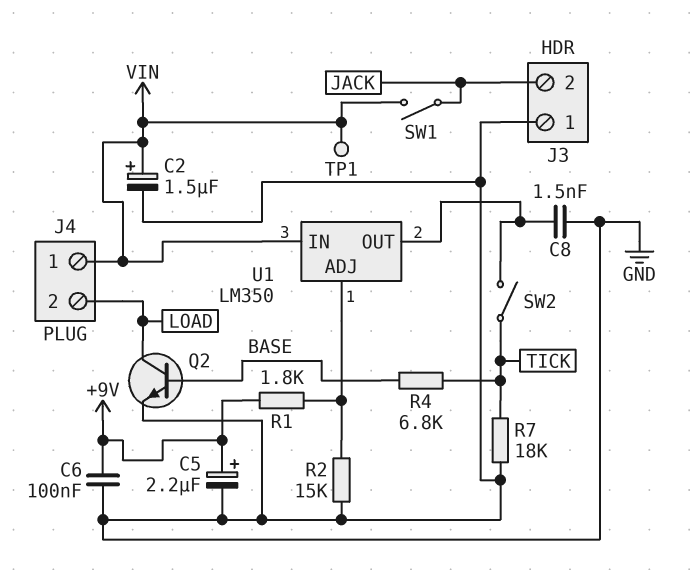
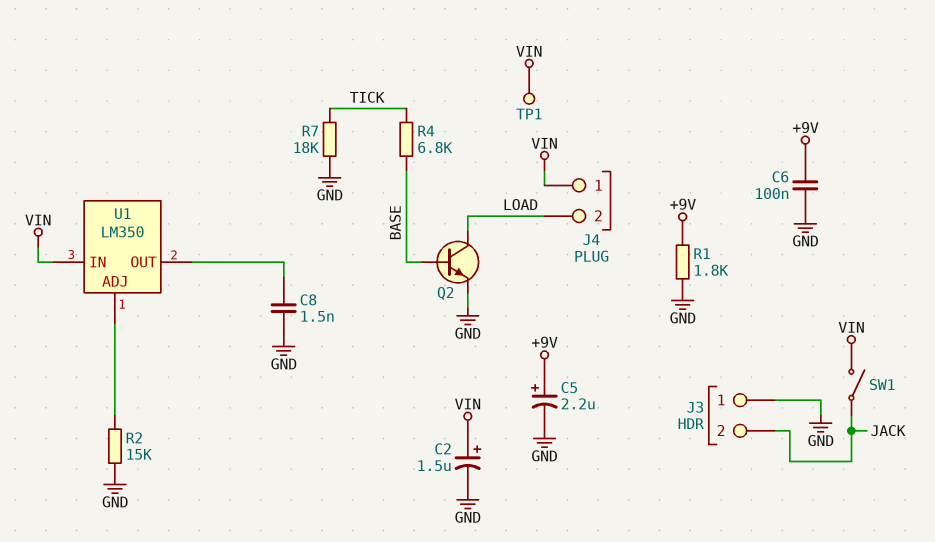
R1: 1.8k (+9V, U1/ADJ) -> 1.8k (+9V, GND)
SW2: switch (TICK, U1/OUT) -> none

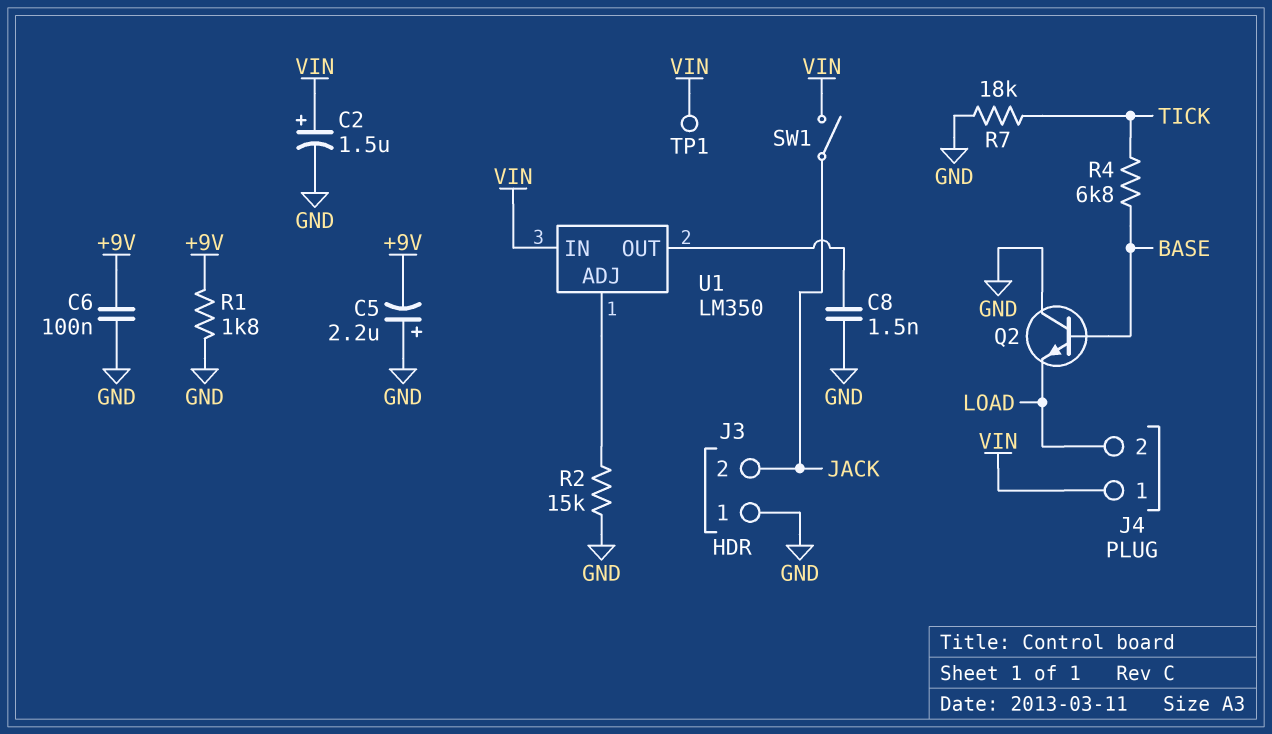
C5: 2.2uF (plus +9V, minus GND) -> 2.2uF (plus GND, minus +9V)
Q2: NPN (B BASE, C LOAD, E GND) -> NPN (B BASE, C GND, E LOAD)

